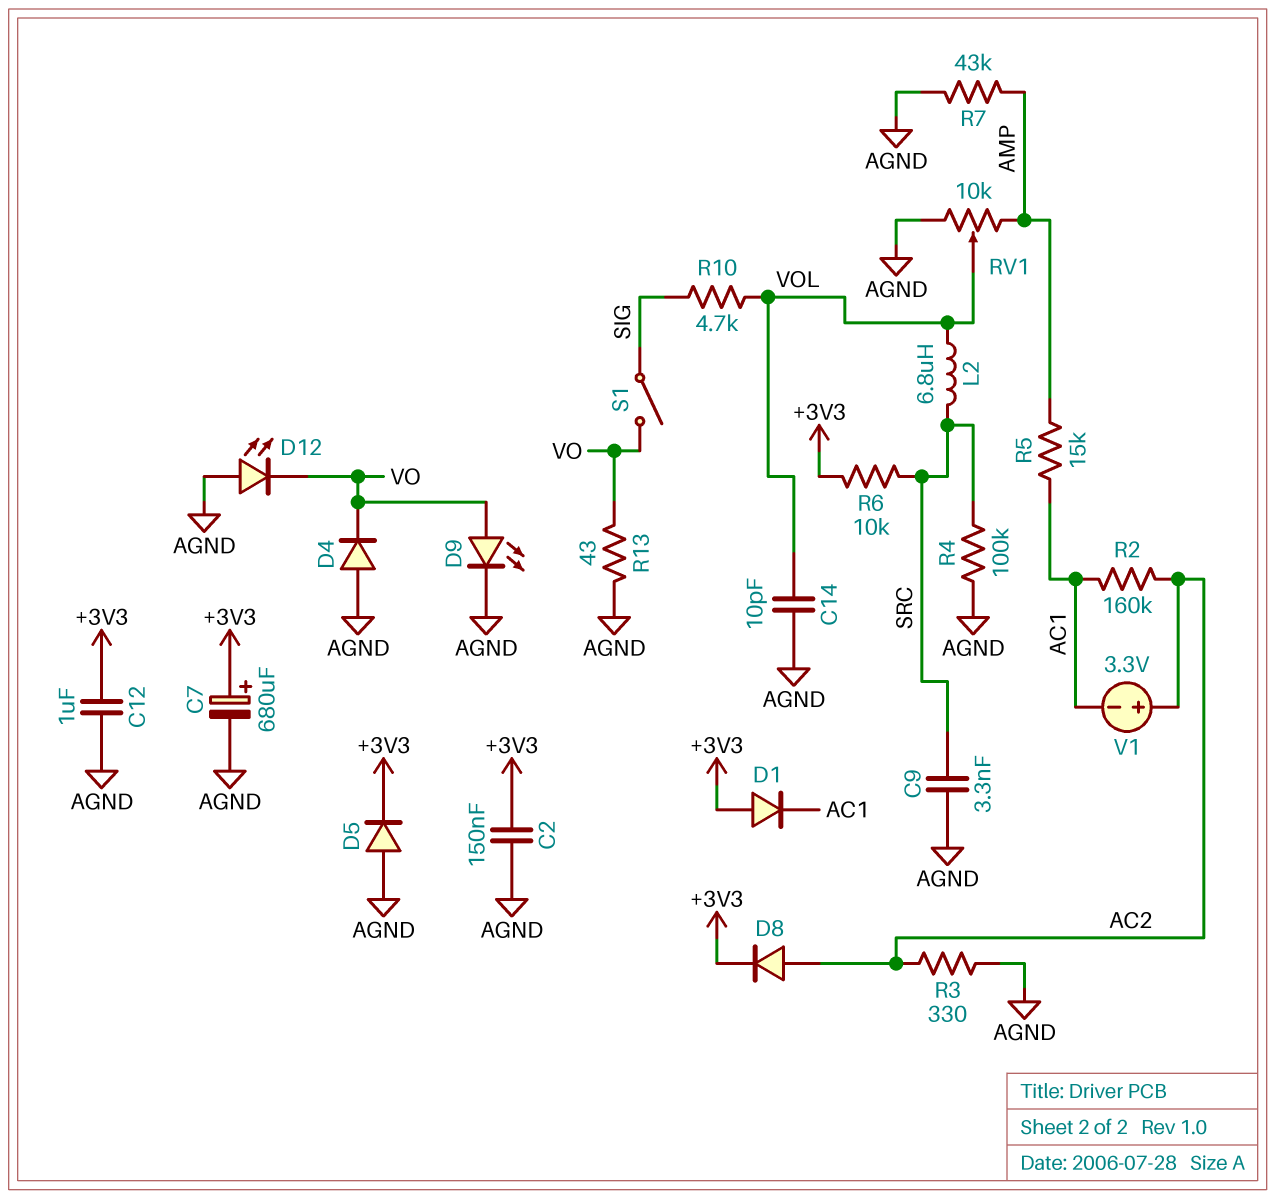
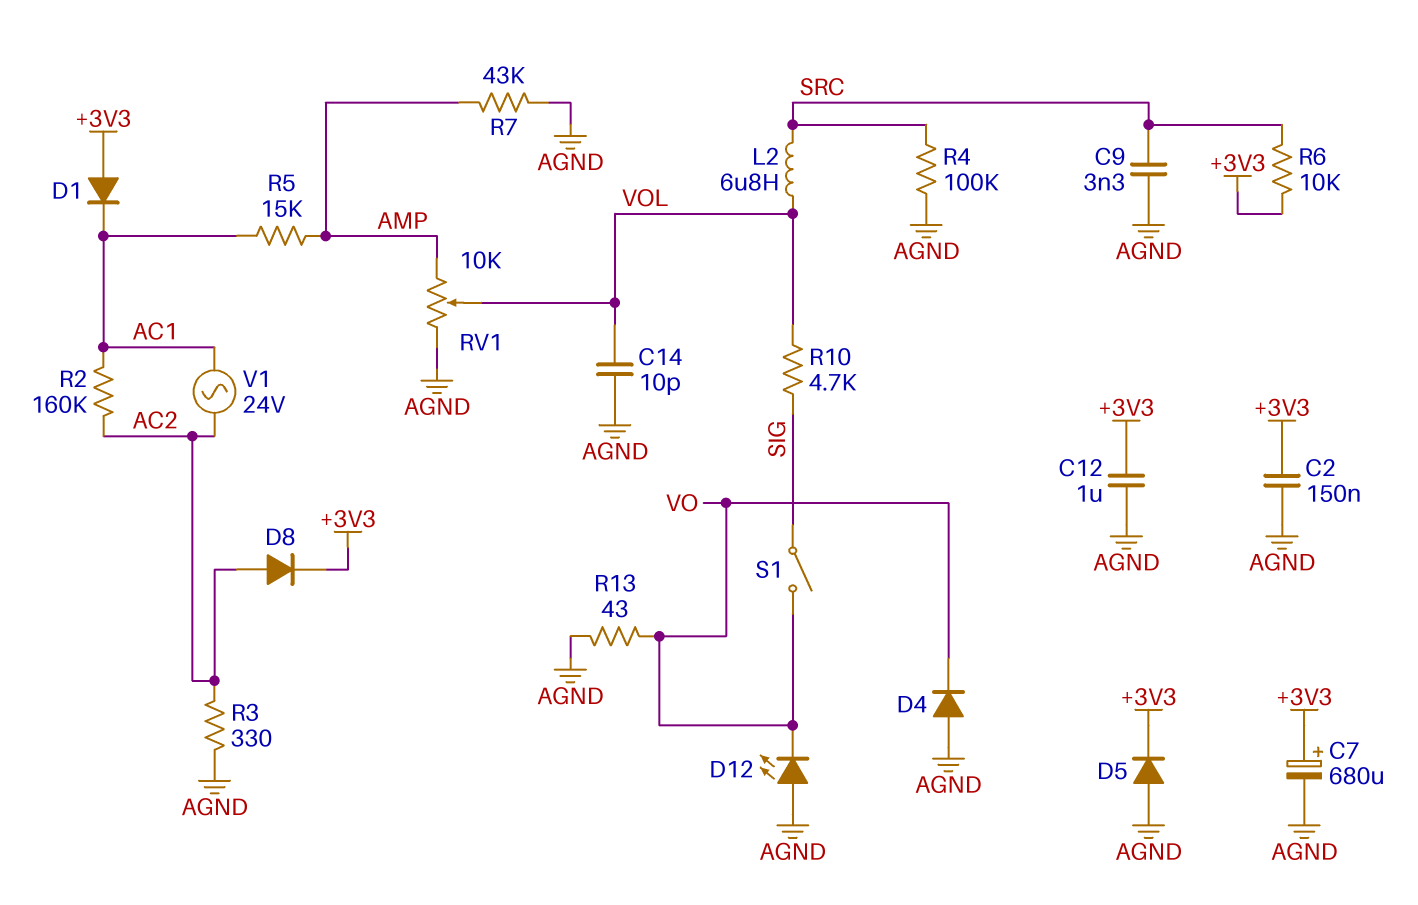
D9: LED (A VO, K AGND) -> none
V1: 3.3V (plus AC2, minus AC1) -> AC 24V (AC1, AC2)

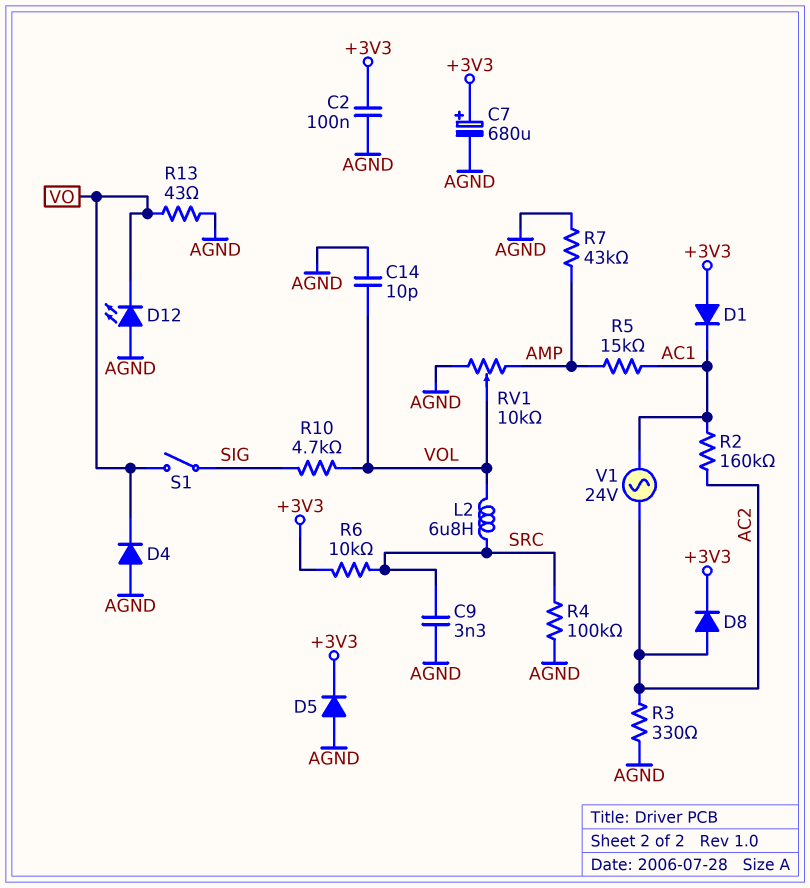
C2: 150nF (+3V3, AGND) -> 100nF (+3V3, AGND)
C12: 1uF (+3V3, AGND) -> none

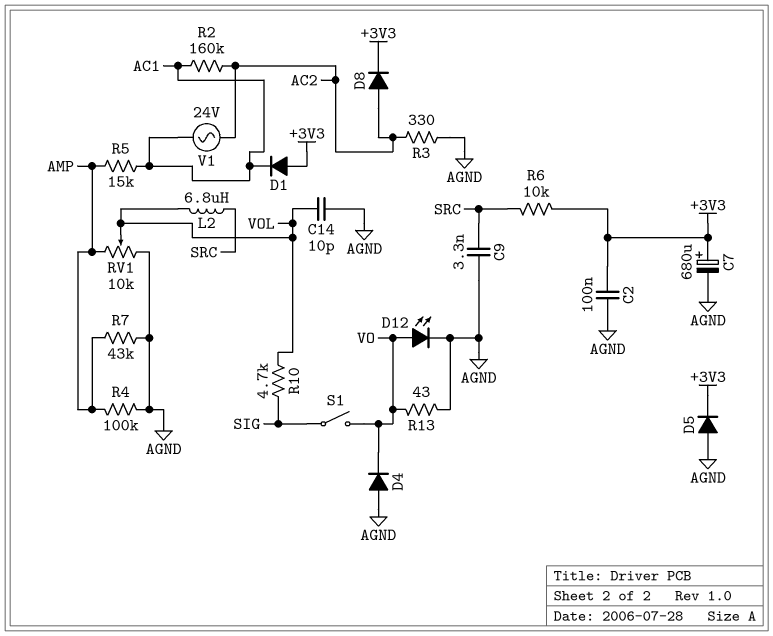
D12: LED (A AGND, K VO) -> LED (A VO, K AGND)
R4: 100k (AGND, SRC) -> 100k (AGND, AMP)

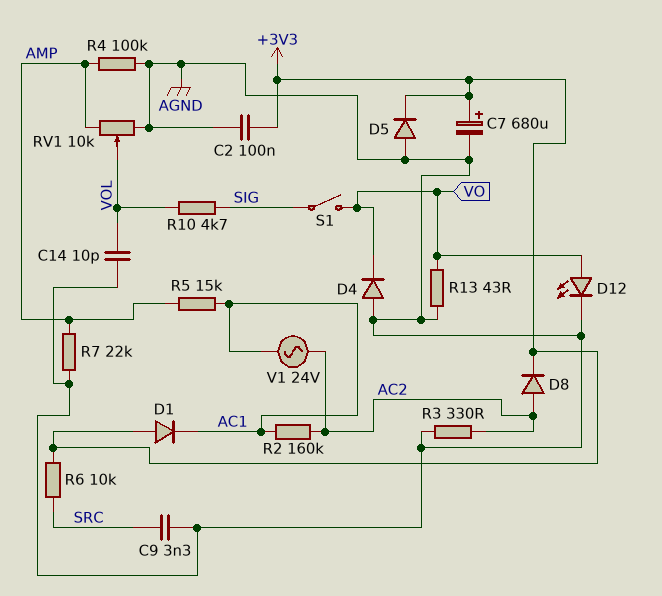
L2: 6.8uH (SRC, VOL) -> none
R7: 43k (AGND, AMP) -> 22k (AGND, AMP)

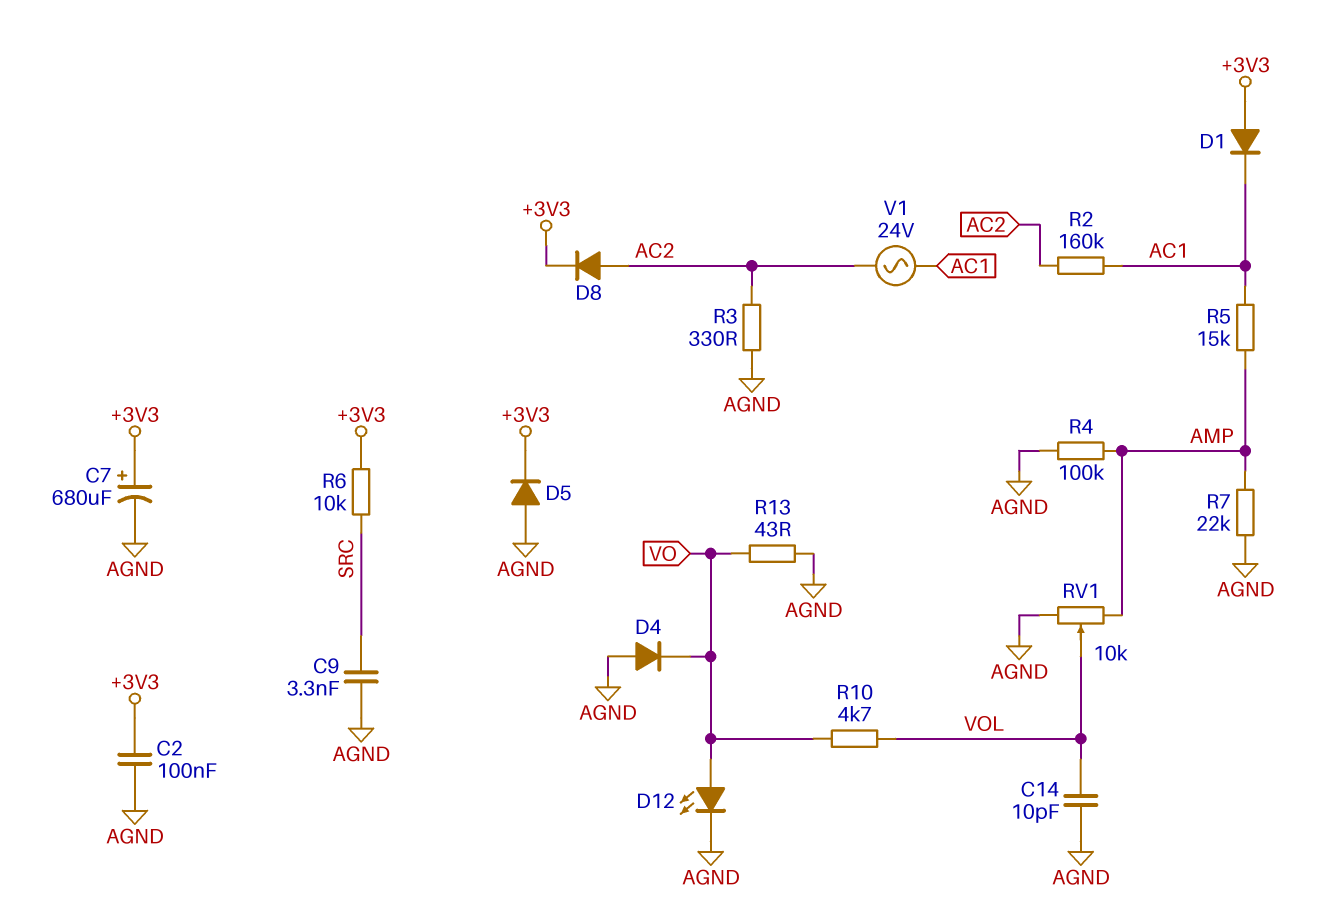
R10: 4.7k (SIG, VOL) -> 4.7k (VO, VOL)
S1: switch (SIG, VO) -> none

